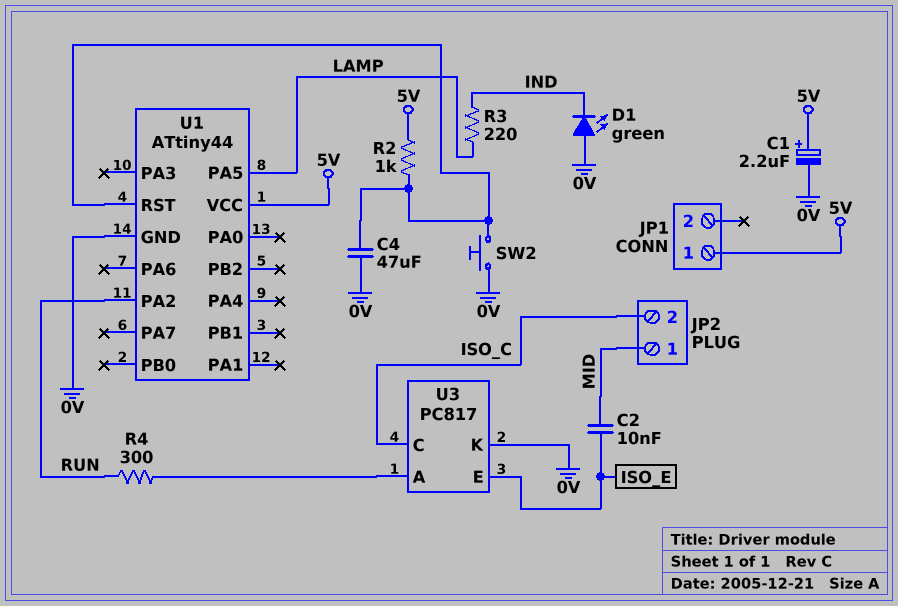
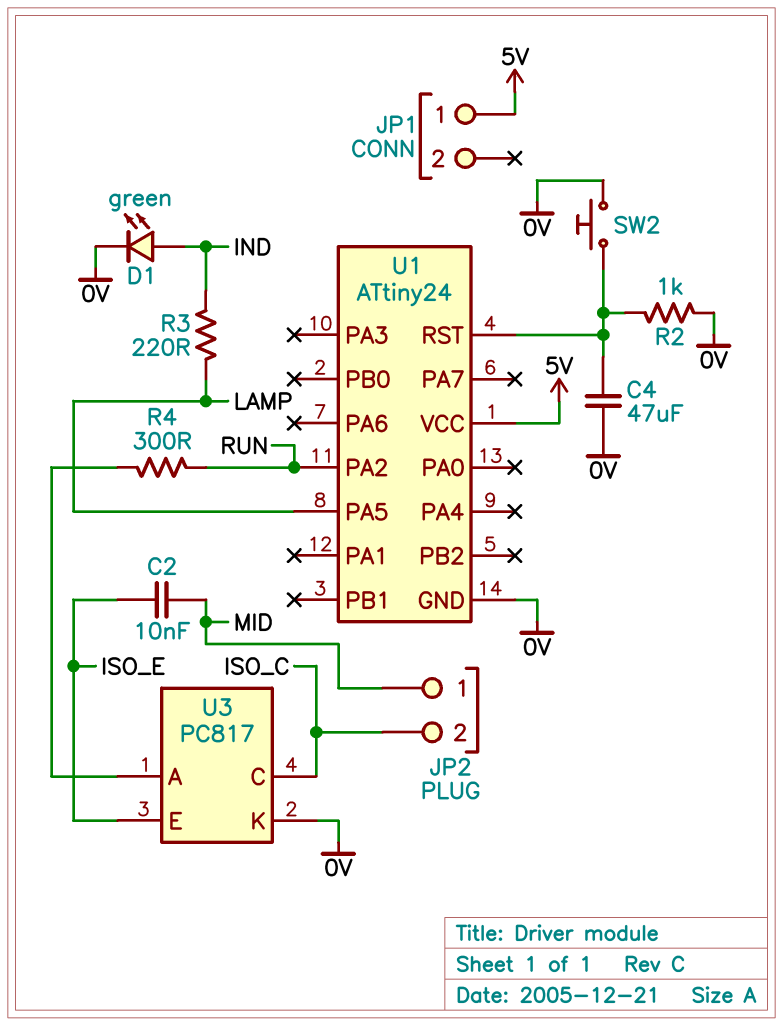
C1: 2.2uF (plus 5V, minus 0V) -> none
D1: LED green (A 0V, K IND) -> LED green (A IND, K 0V)
R2: 1k (5V, U1/RST) -> 1k (0V, U1/RST)
U1: ATtiny44 -> ATtiny24

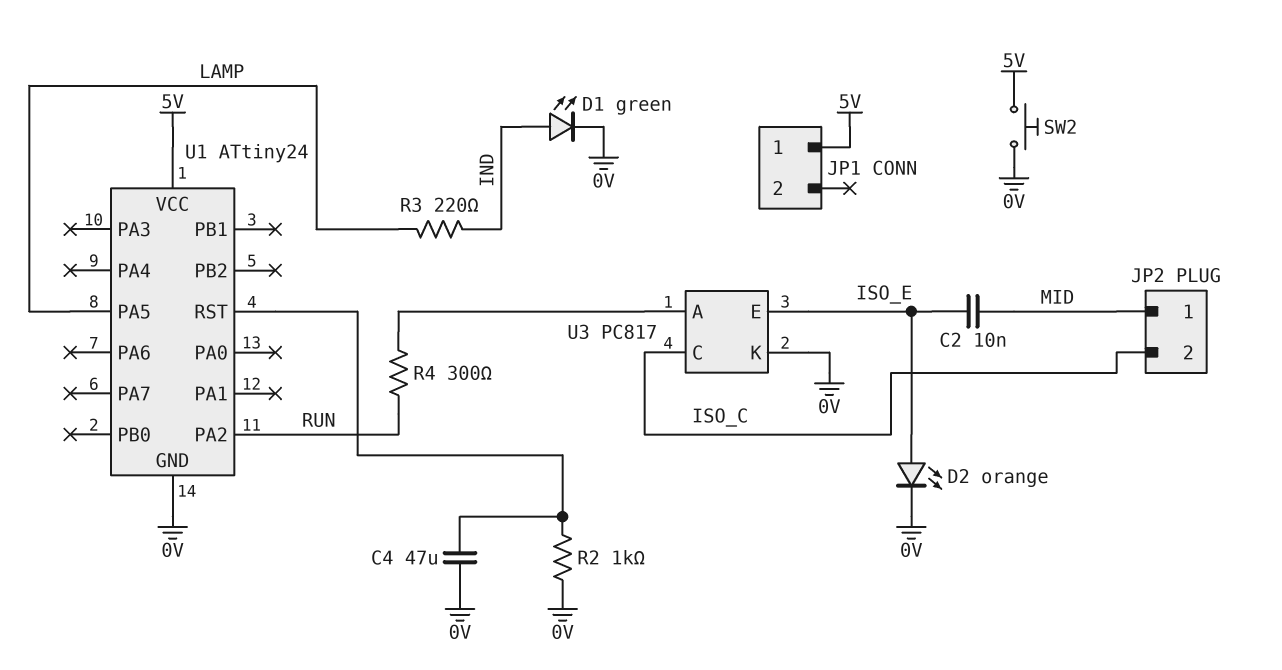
D2: none -> LED orange (A ISO_E, K 0V)
SW2: button (0V, U1/RST) -> button (0V, 5V)

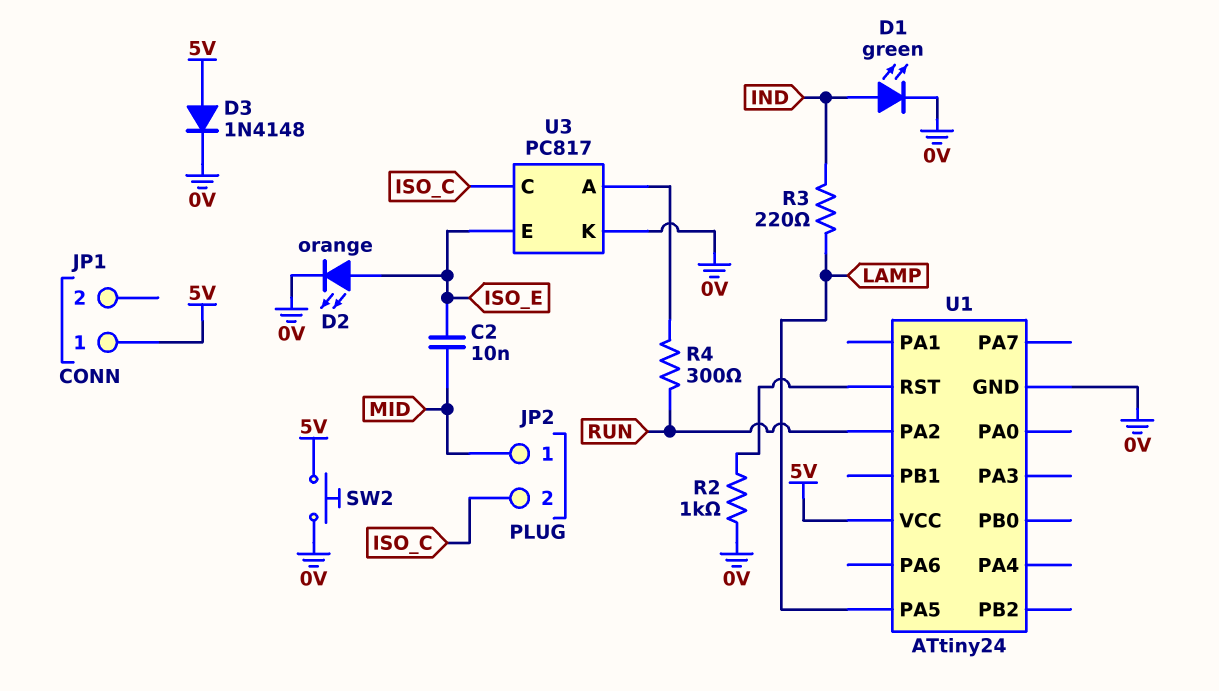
C4: 47uF (0V, U1/RST) -> none
D3: none -> diode 1N4148 (A 5V, K 0V)

